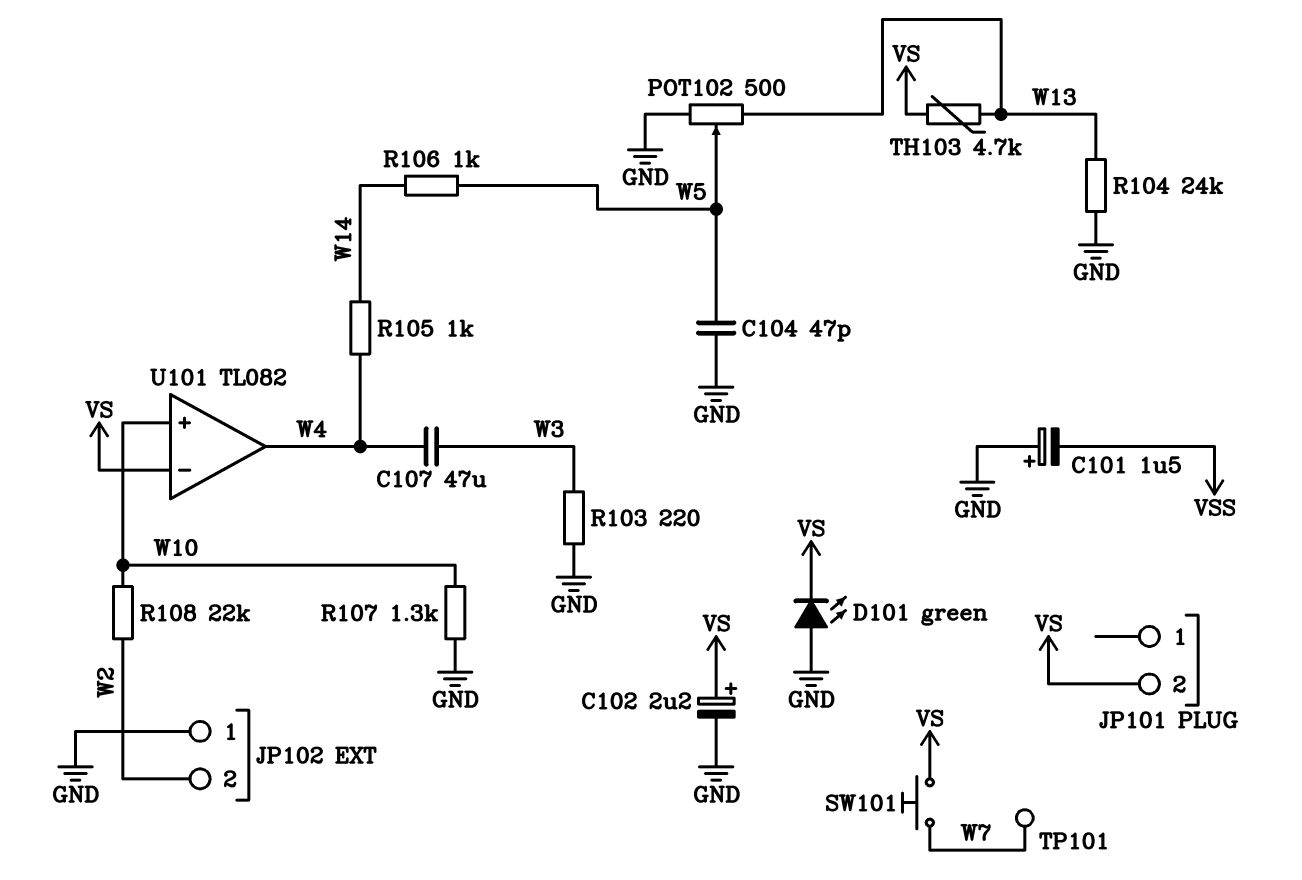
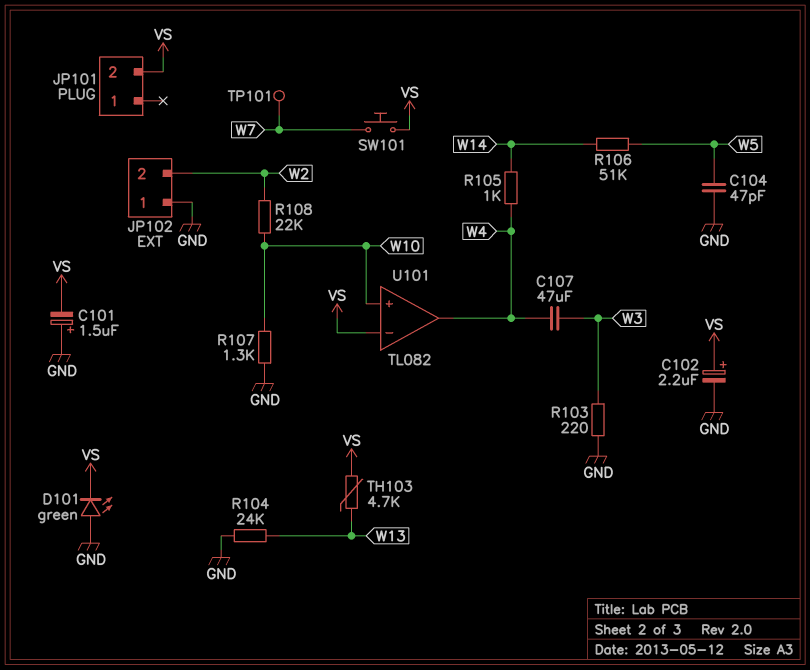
C101: 1.5uF (plus GND, minus VSS) -> 1.5uF (plus GND, minus VS)
POT102: 500 (GND, W13, wiper W5) -> none
R106: 1k (W5, W14) -> 51k (W5, W14)

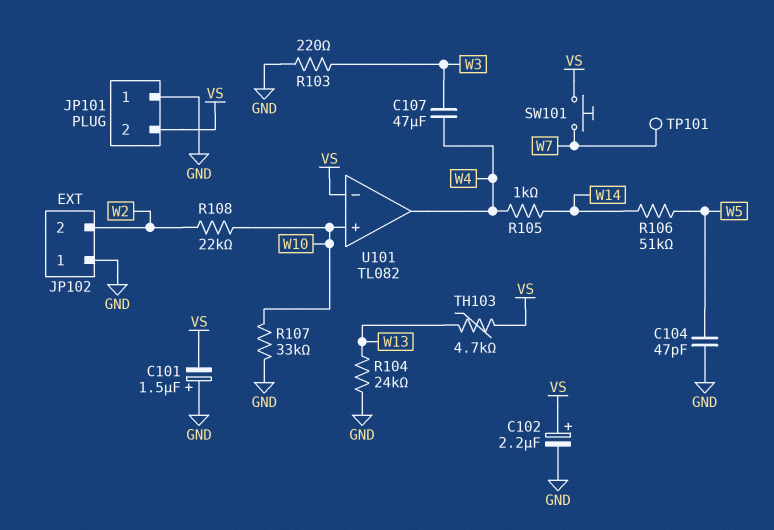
D101: LED green (A GND, K VS) -> none
JP101 pin 1: none -> GND
R107: 1.3k (GND, W10) -> 33k (GND, W10)

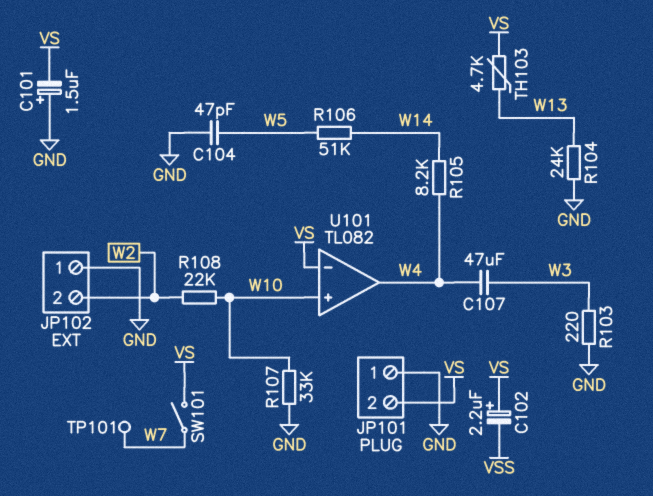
C102: 2.2uF (plus VS, minus GND) -> 2.2uF (plus VS, minus VSS)
R105: 1k (W4, W14) -> 8.2k (W4, W14)
SW101: button (VS, W7) -> switch (VS, W7)

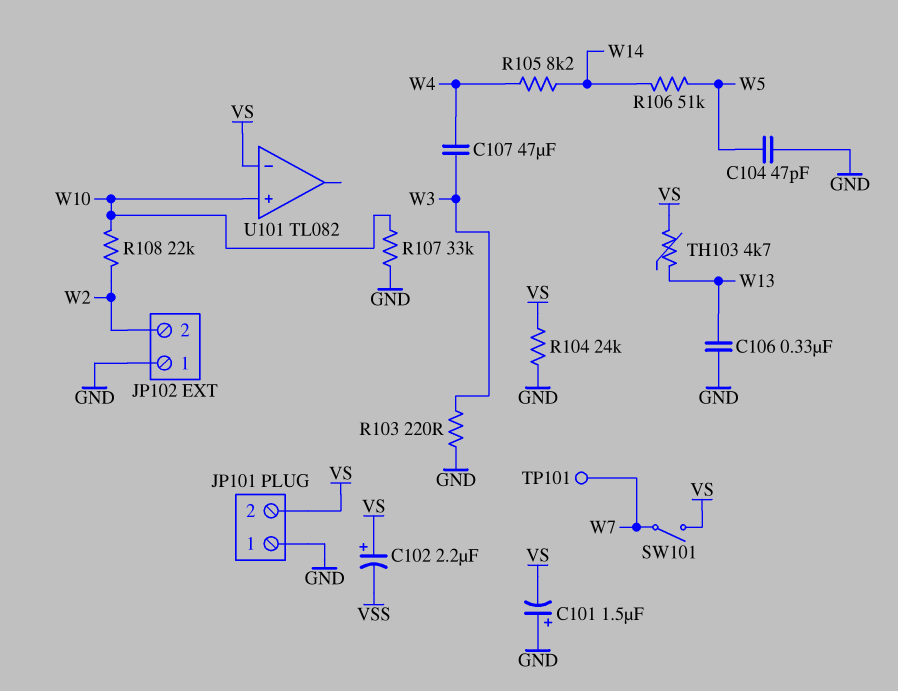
C106: none -> 330nF (GND, W13)
R104: 24k (GND, W13) -> 24k (GND, VS)
U101 pin out: W4 -> none

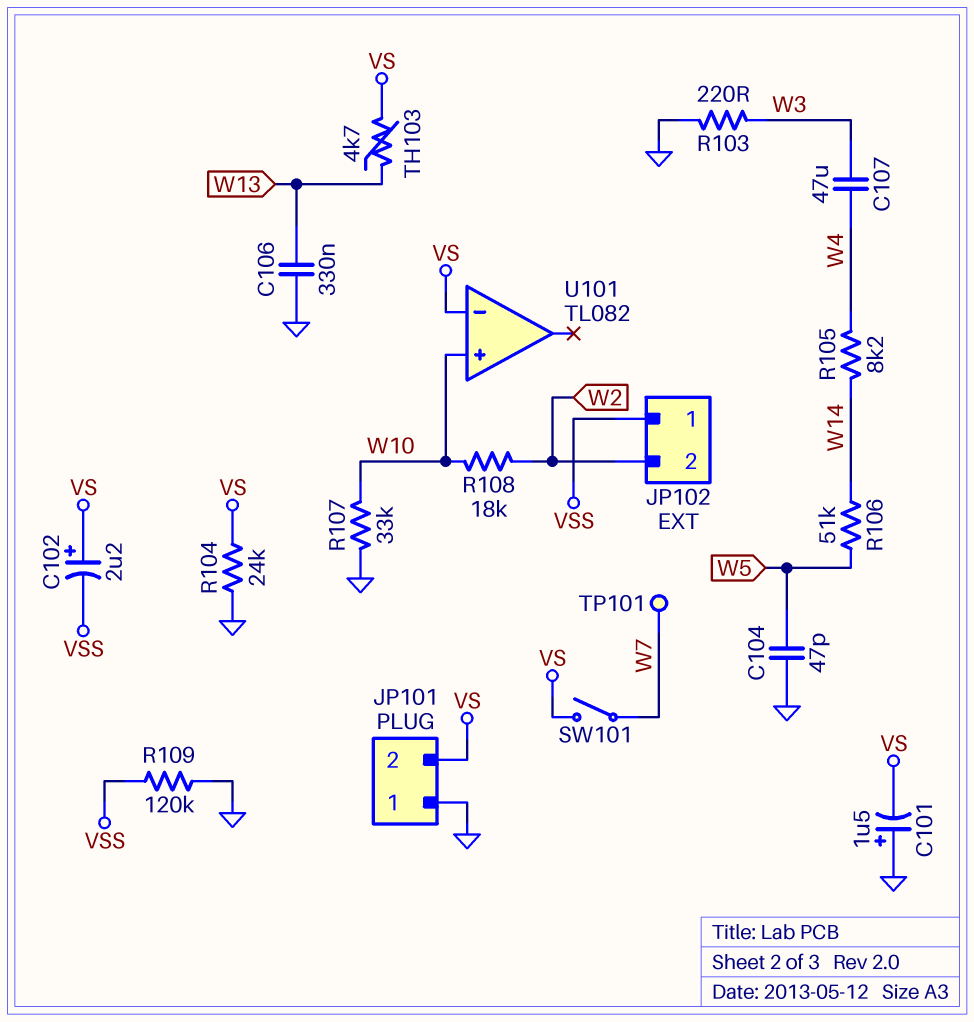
JP102 pin 1: GND -> VSS
R108: 22k (W2, W10) -> 18k (W2, W10)
R109: none -> 120k (GND, VSS)

